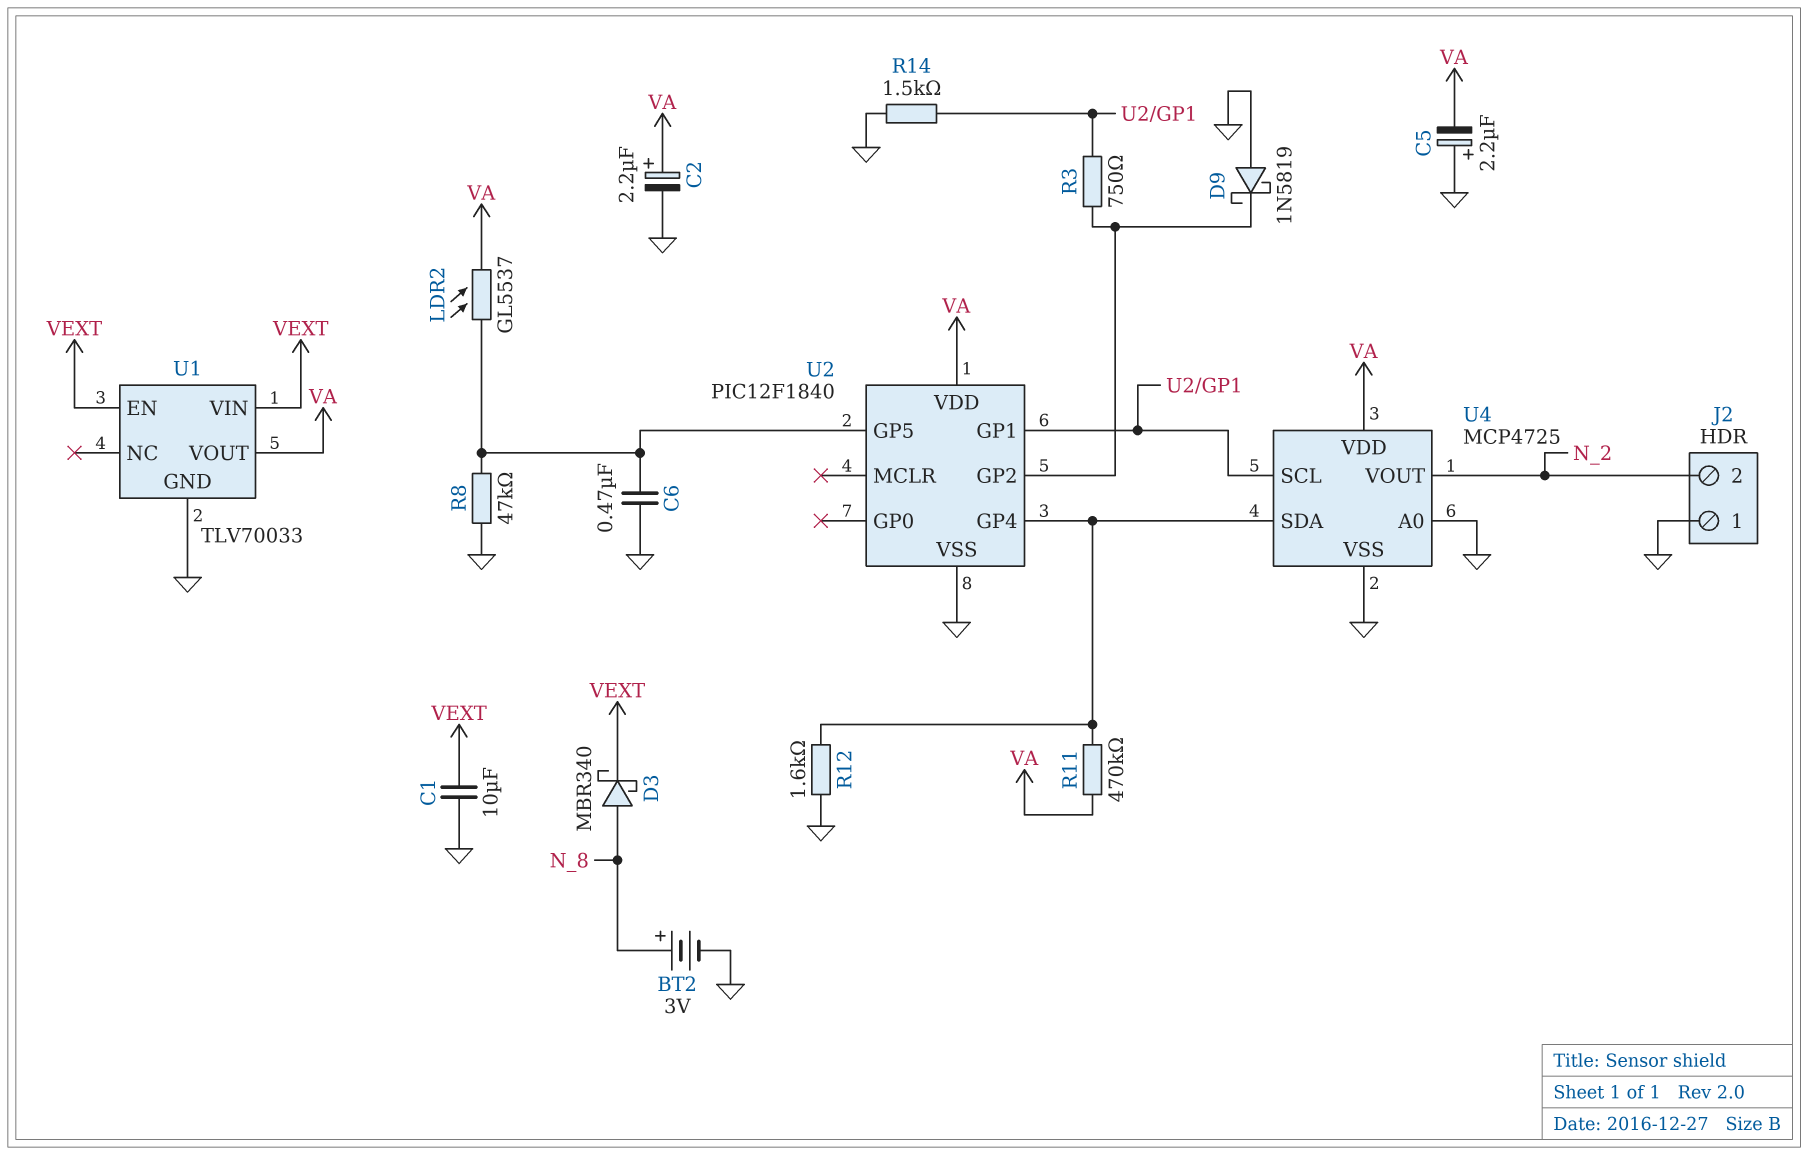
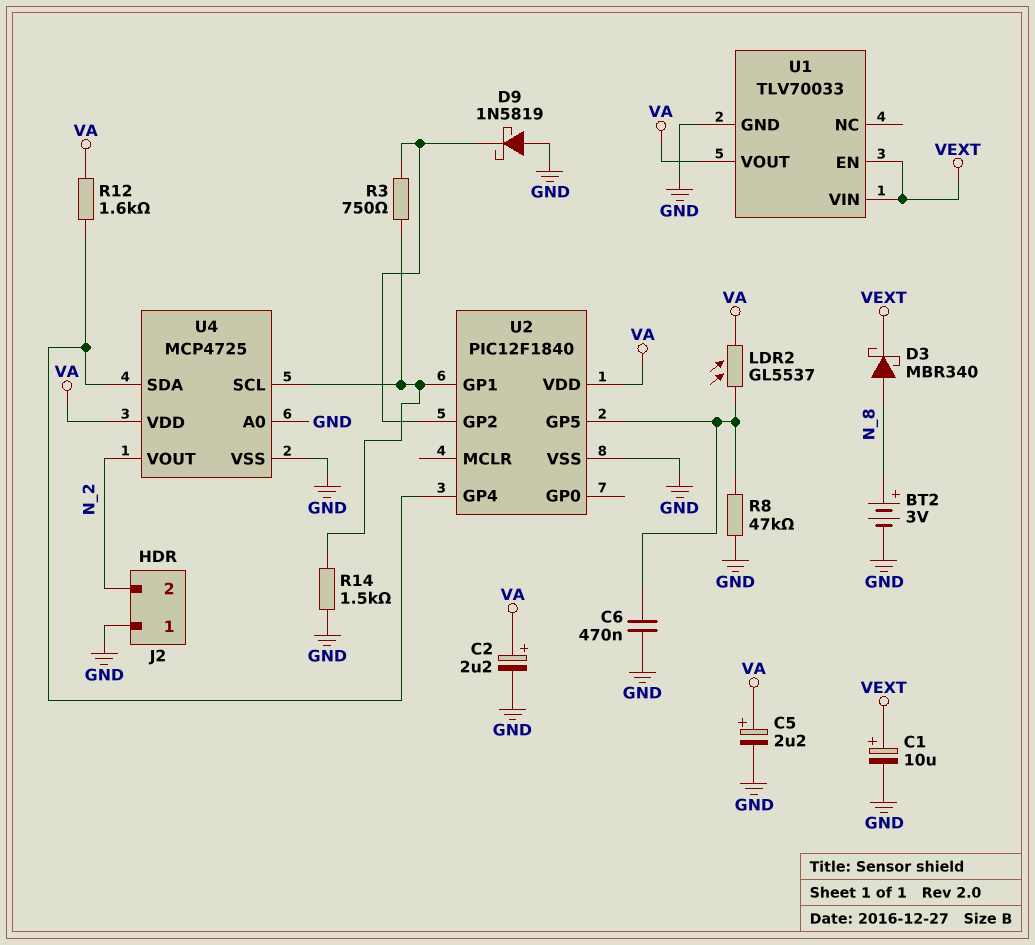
C1: 10uF (GND, VEXT) -> 10uF (plus VEXT, minus GND)
C5: 2.2uF (plus GND, minus VA) -> 2.2uF (plus VA, minus GND)
R11: 470k (U2/GP4, VA) -> none
R12: 1.6k (GND, U2/GP4) -> 1.6k (U2/GP4, VA)

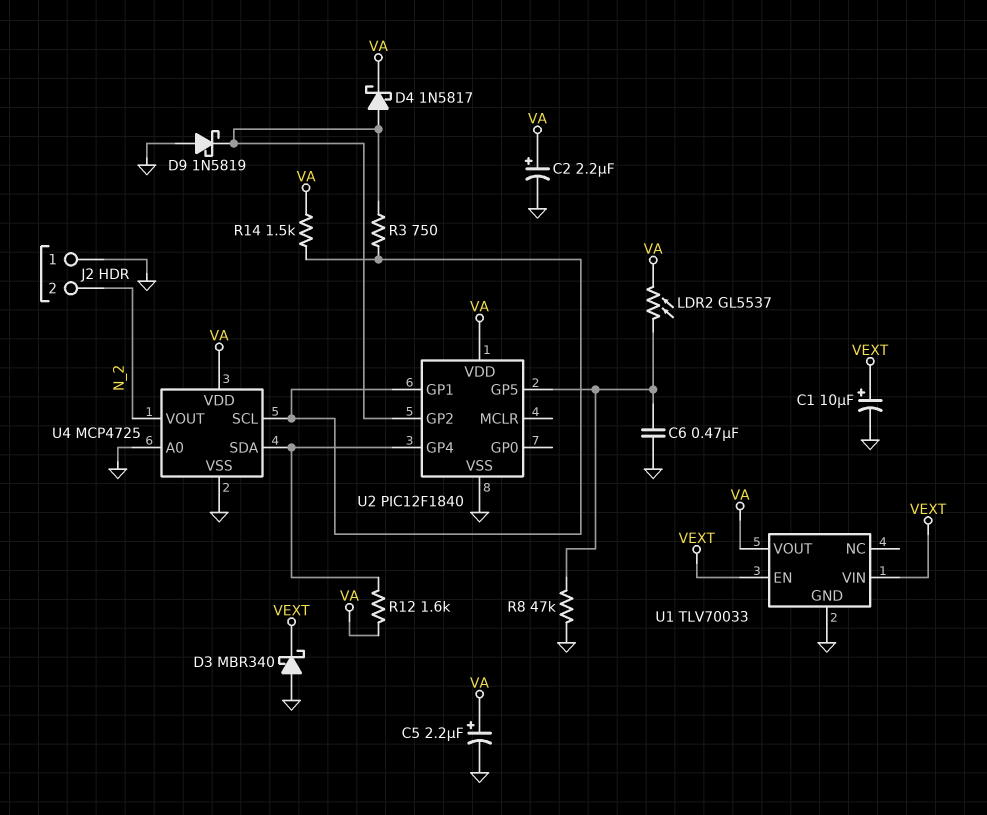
BT2: 3V (plus N_8, minus GND) -> none
D3: schottky MBR340 (A N_8, K VEXT) -> schottky MBR340 (A GND, K VEXT)
D4: none -> schottky 1N5817 (A U2/GP2, K VA)
R14: 1.5k (GND, U2/GP1) -> 1.5k (U2/GP1, VA)

